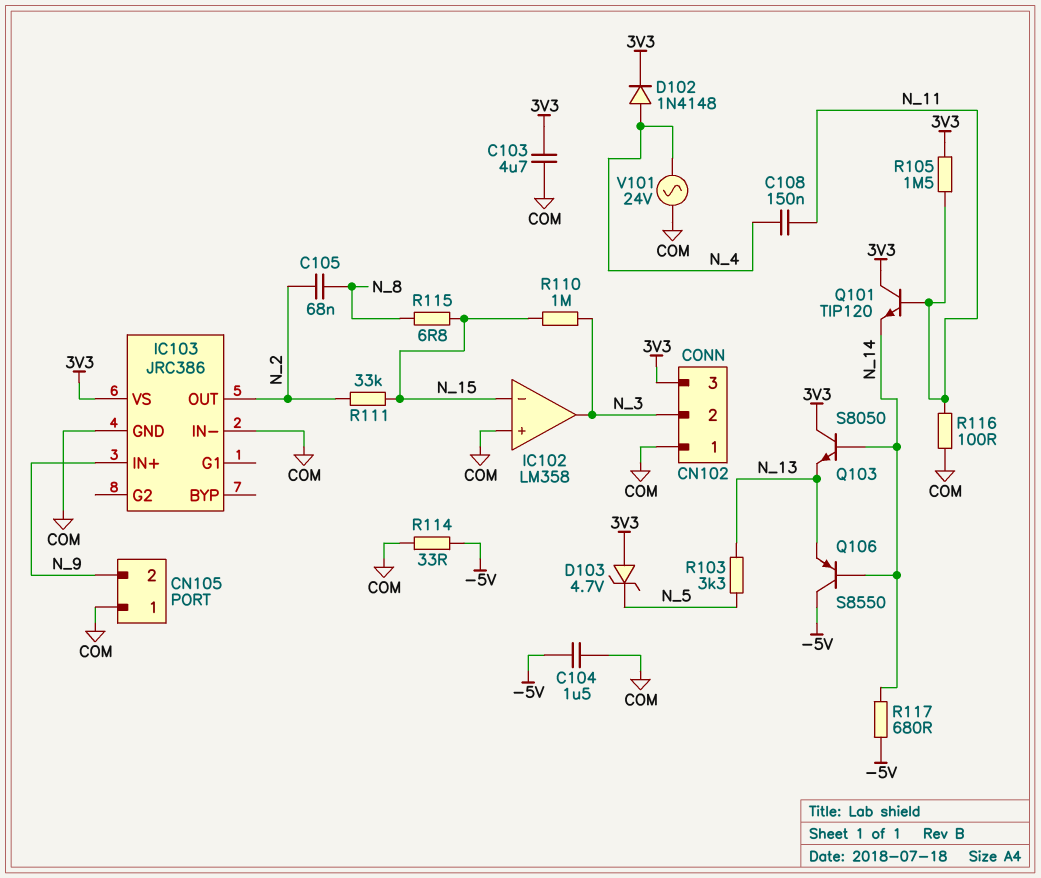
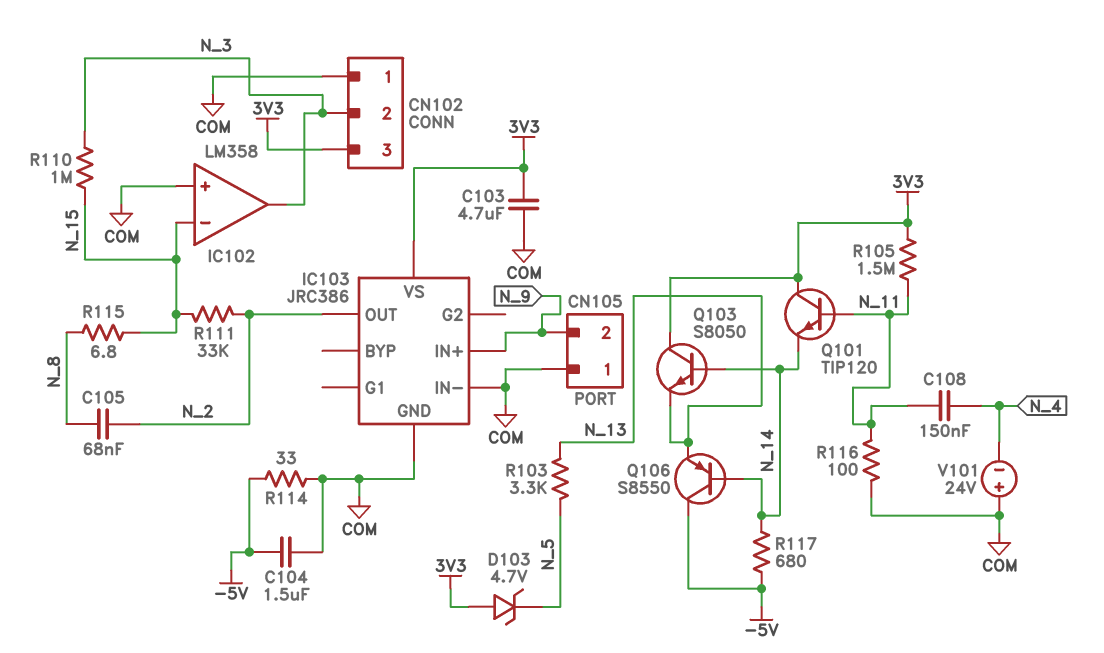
D102: diode 1N4148 (A N_4, K 3V3) -> none
V101: AC 24V (COM, N_4) -> 24V (plus COM, minus N_4)

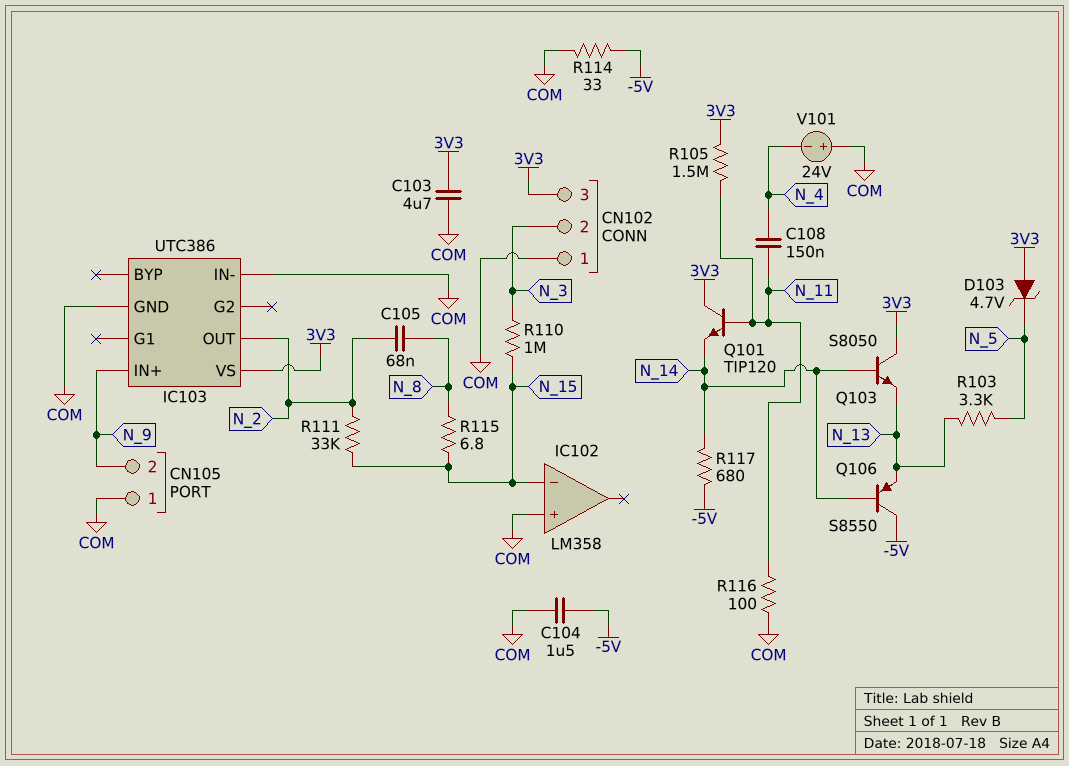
IC102 pin out: N_3 -> none
IC103: JRC386 -> UTC386

